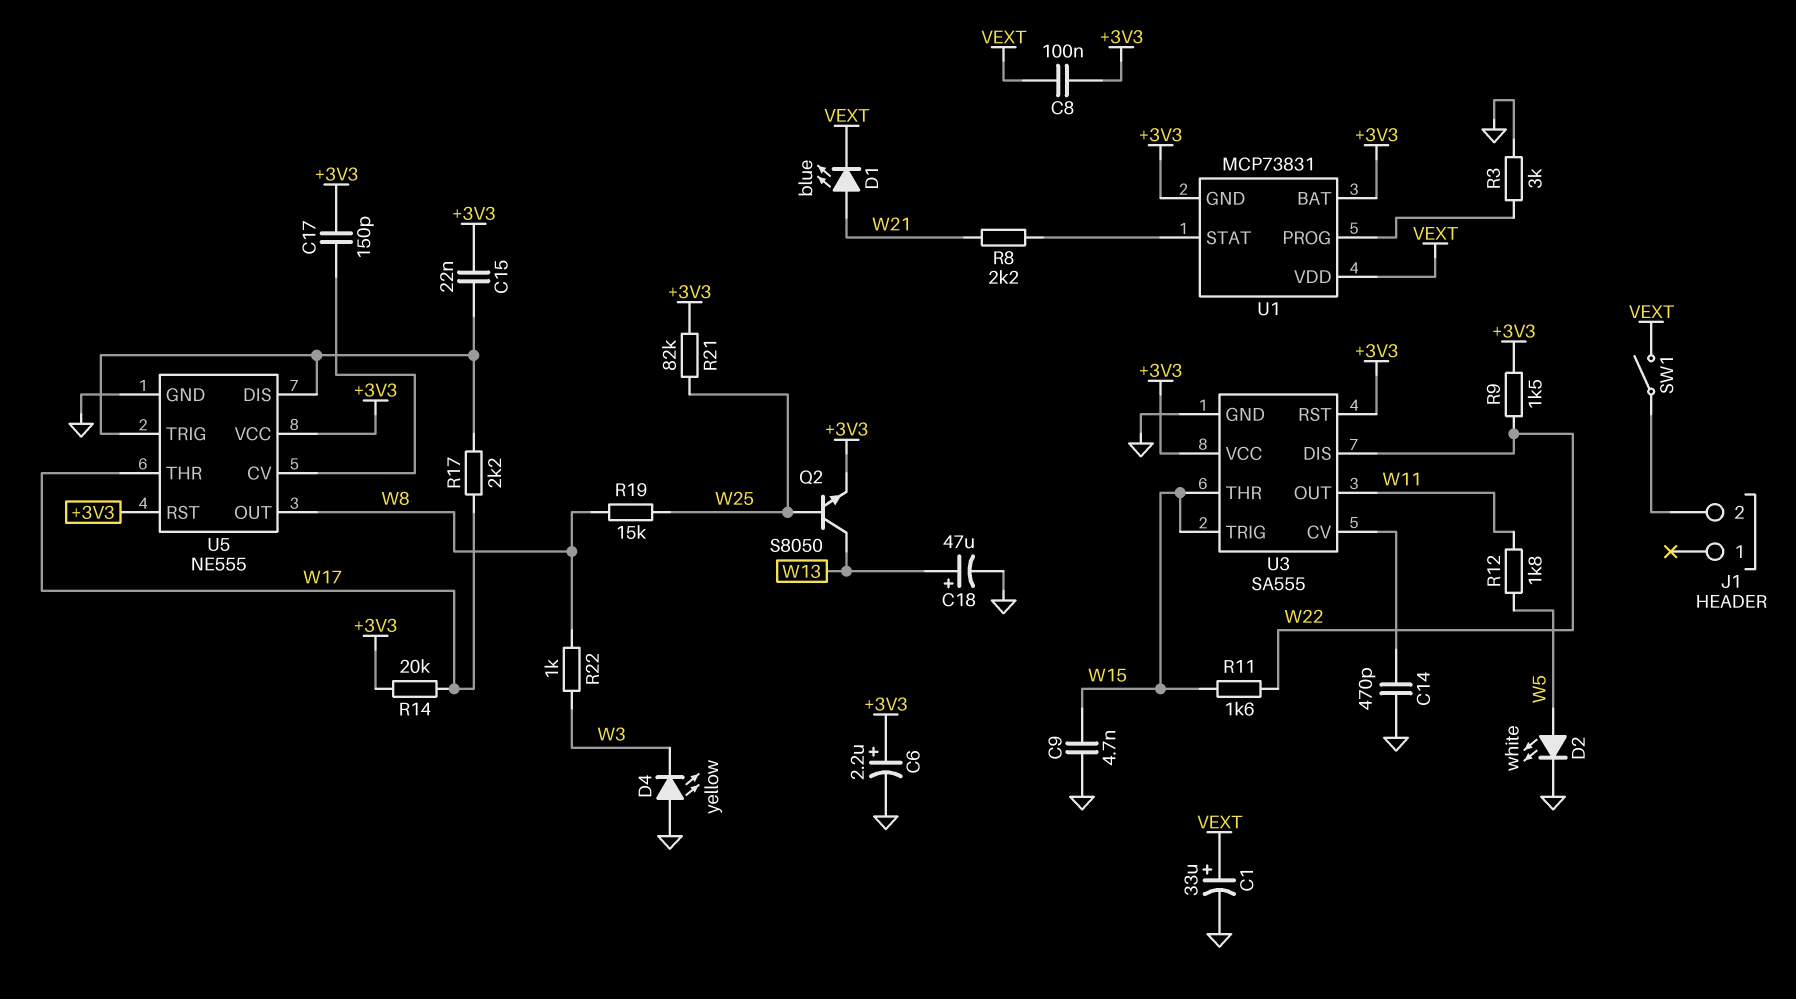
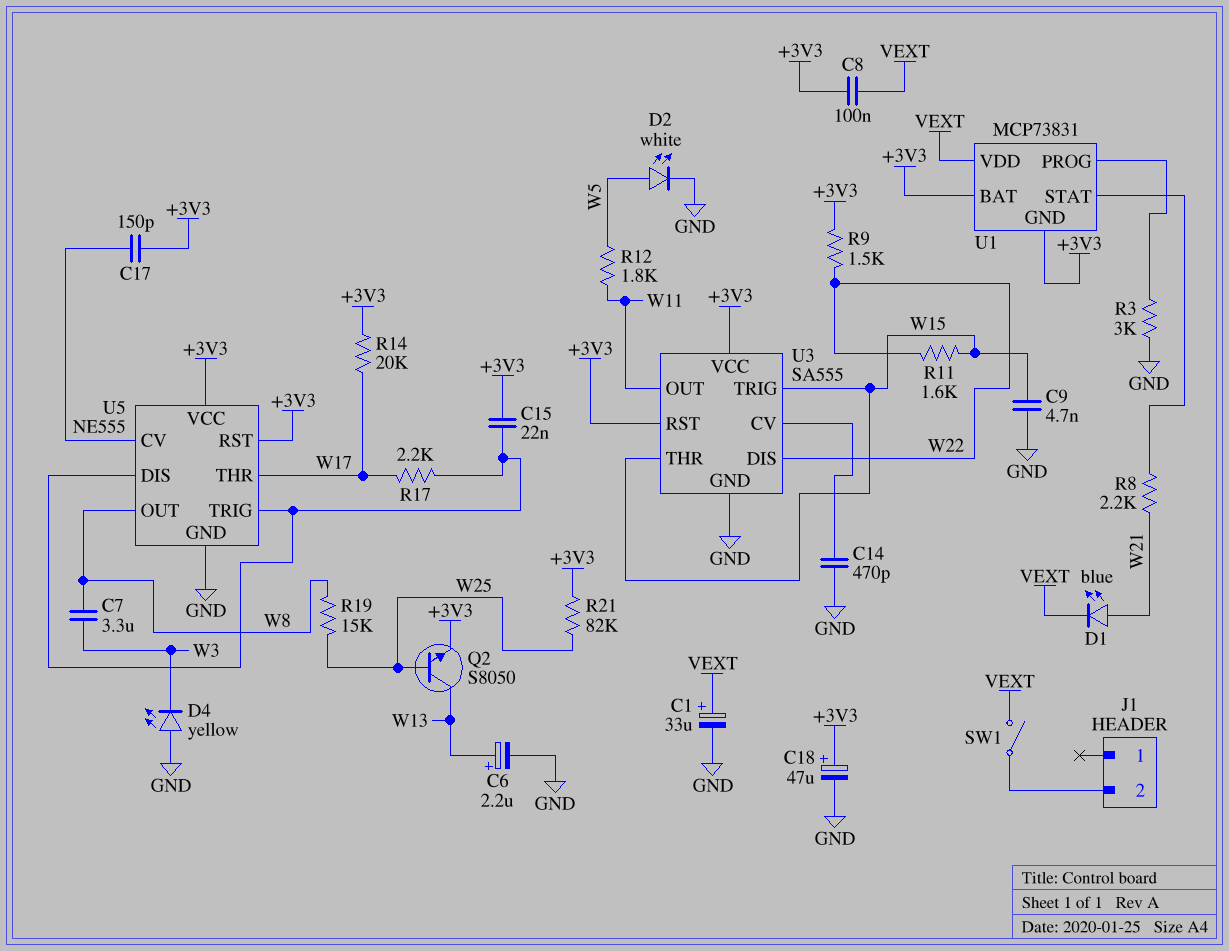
C6: 2.2uF (plus +3V3, minus GND) -> 2.2uF (plus W13, minus GND)
C7: none -> 3.3uF (W3, W8)
C18: 47uF (plus W13, minus GND) -> 47uF (plus +3V3, minus GND)
R22: 1k (W3, W8) -> none

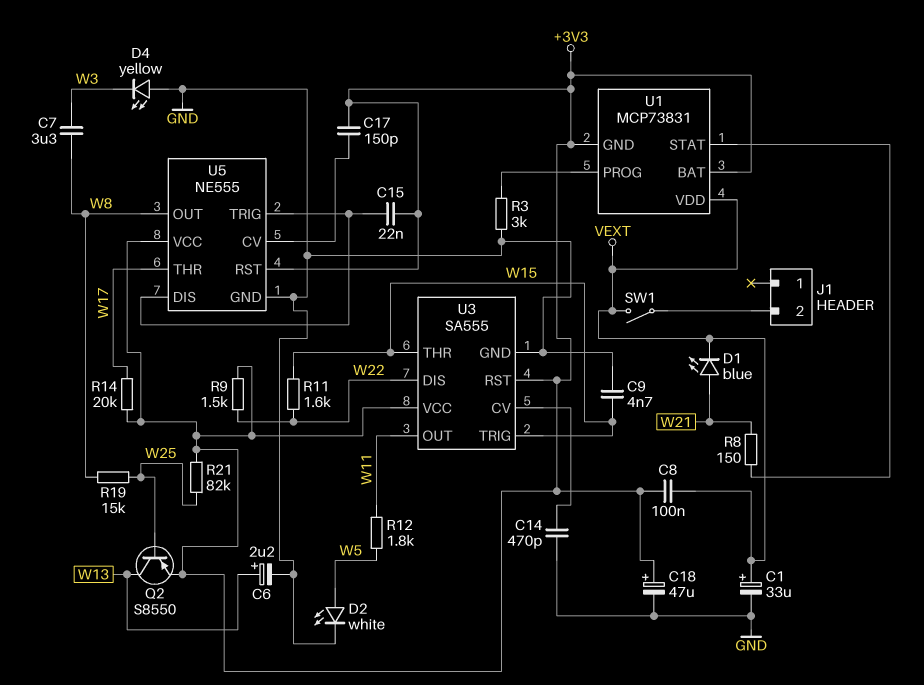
Q2: NPN S8050 (B W25, C W13, E +3V3) -> PNP S8550 (B W25, C W13, E +3V3)
R8: 2.2k (U1/STAT, W21) -> 150 (U1/STAT, W21)
R17: 2.2k (U5/DIS, W17) -> none

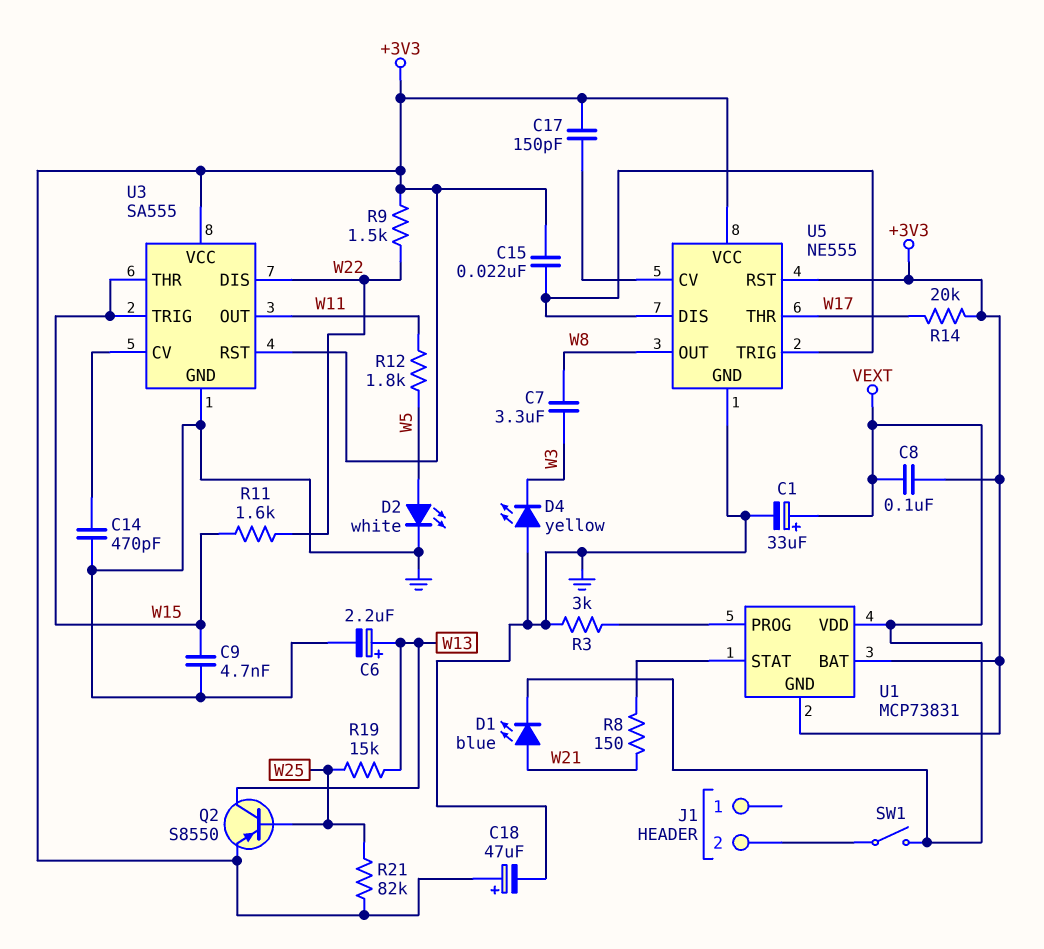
R19: 15k (W8, W25) -> 15k (W13, W25)

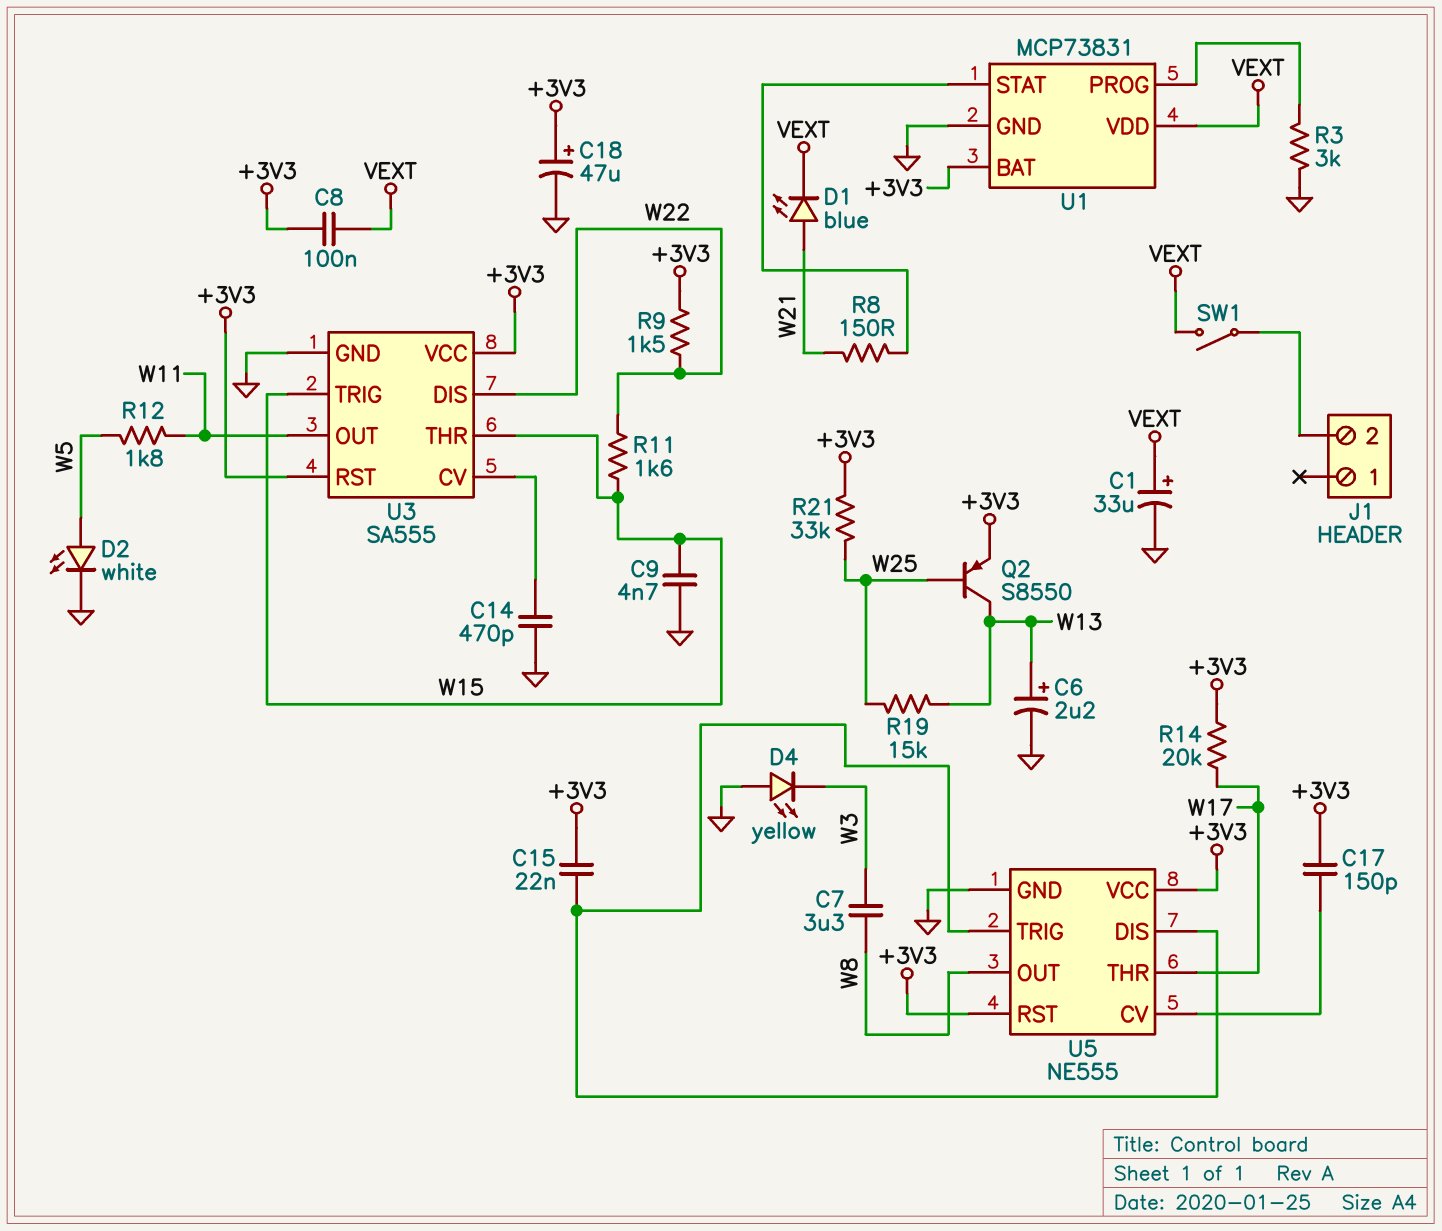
R21: 82k (+3V3, W25) -> 33k (+3V3, W25)
U1 pin GND: +3V3 -> GND

